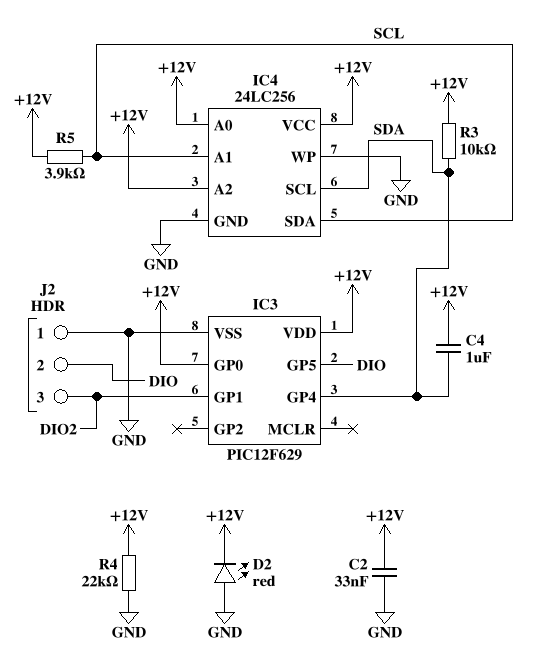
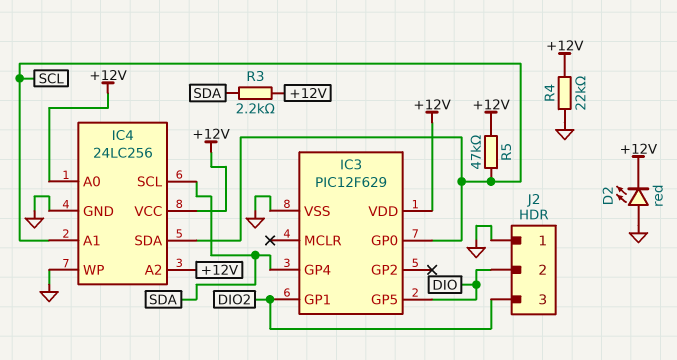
C2: 33nF (+12V, GND) -> none
C4: 1uF (+12V, SDA) -> none
IC3 pin GP0: +12V -> SCL
R3: 10k (+12V, SDA) -> 2.2k (+12V, SDA)
R5: 3.9k (+12V, SCL) -> 47k (+12V, SCL)

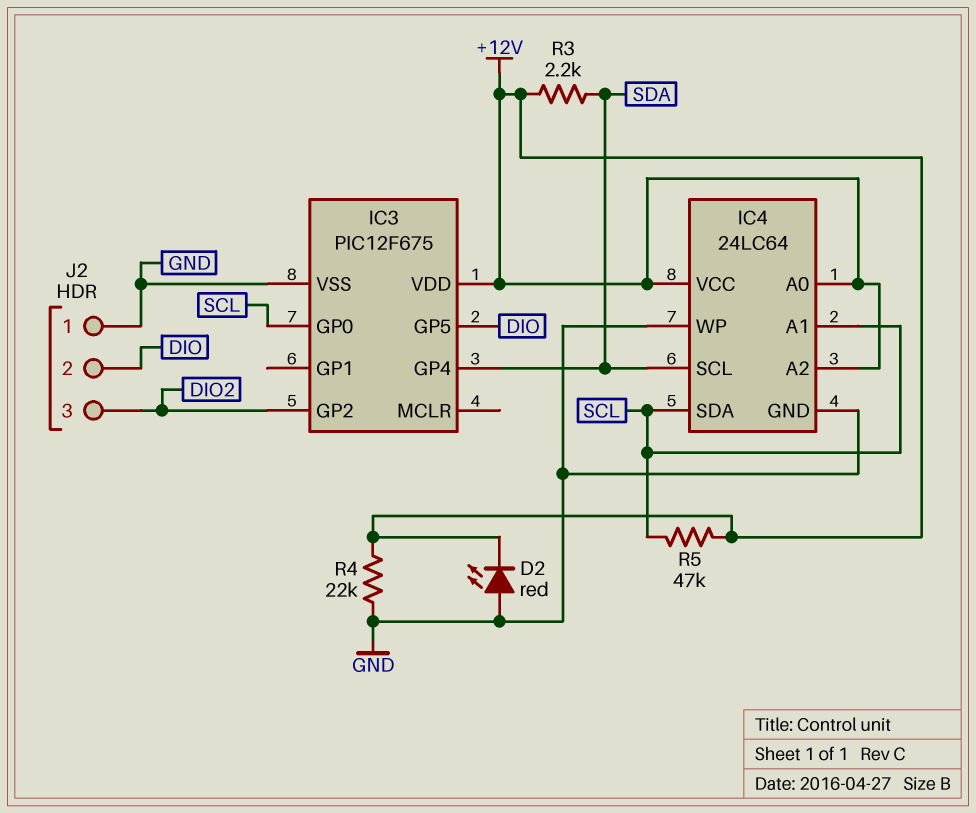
IC3: PIC12F629 -> PIC12F675
IC3 pin GP1: DIO2 -> none
IC3 pin GP2: none -> DIO2
IC4: 24LC256 -> 24LC64

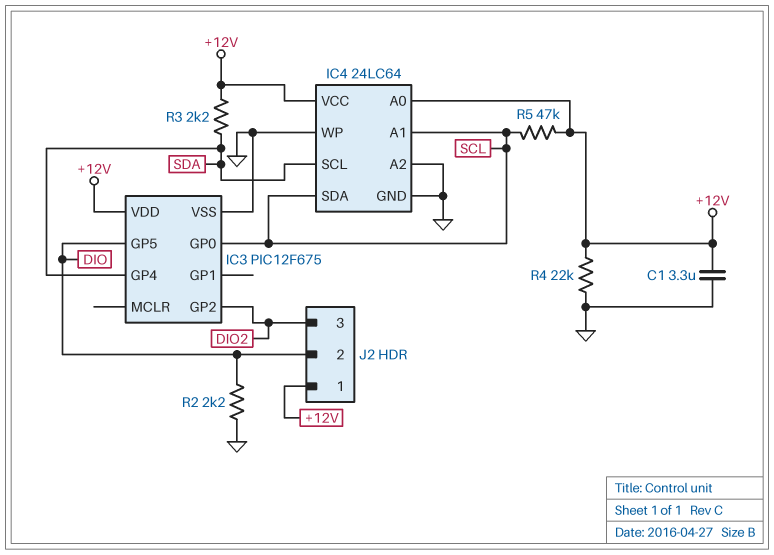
C1: none -> 3.3uF (+12V, GND)
D2: LED red (A GND, K +12V) -> none
IC4 pin A2: +12V -> GND
J2 pin 1: GND -> +12V
R2: none -> 2.2k (DIO, GND)

